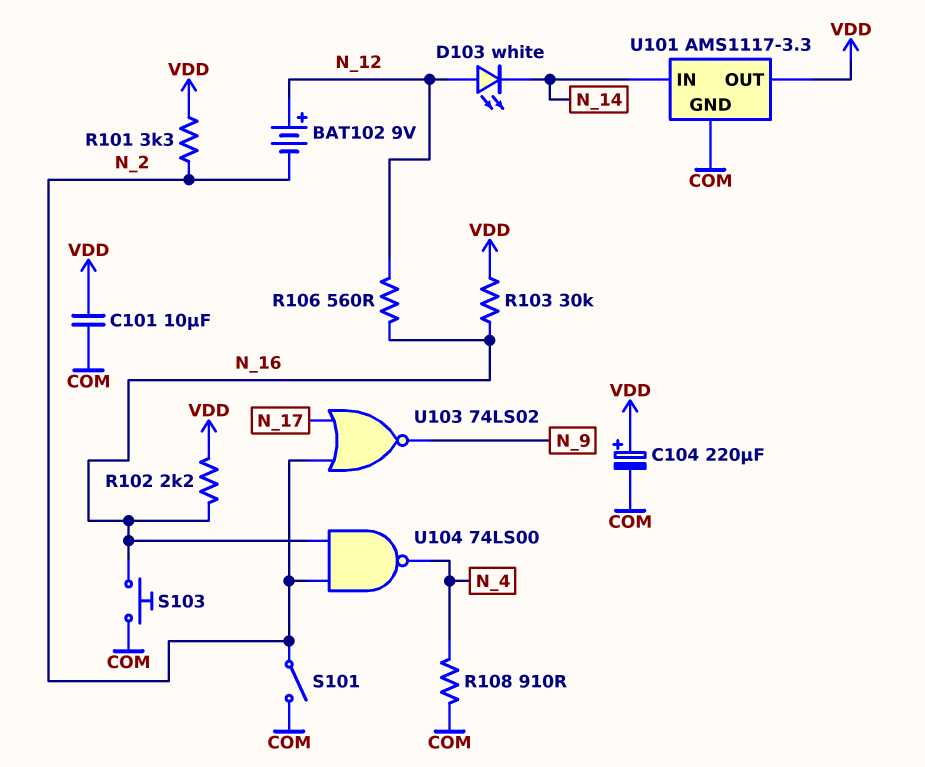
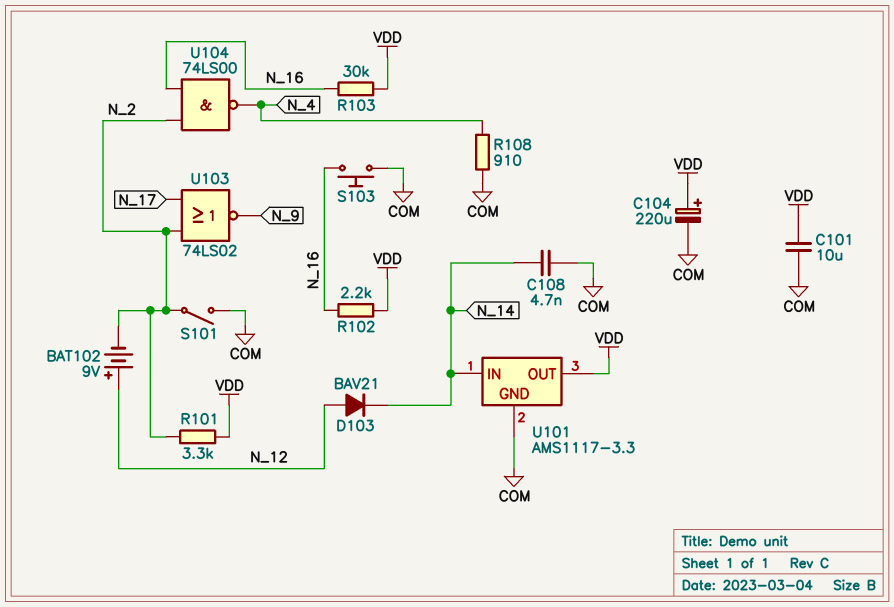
C108: none -> 4.7nF (COM, N_14)
D103: LED white (A N_12, K N_14) -> diode BAV21 (A N_12, K N_14)
R106: 560 (N_12, N_16) -> none

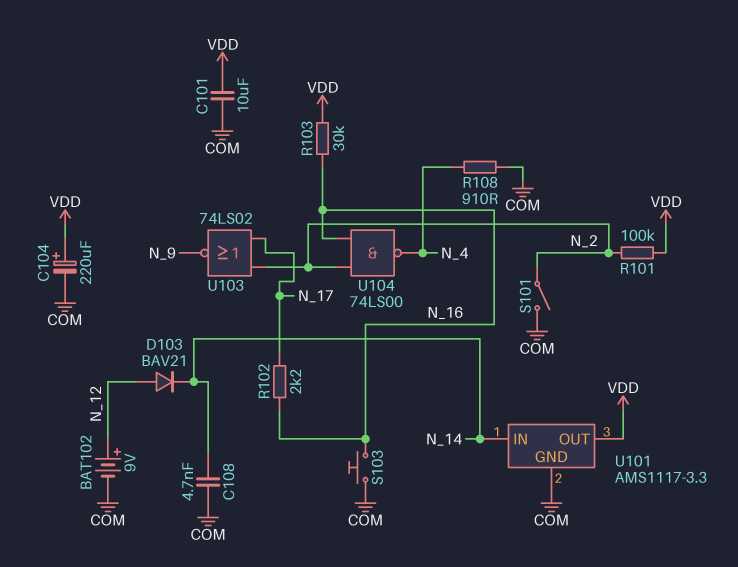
BAT102: 9V (plus N_12, minus N_2) -> 9V (plus N_12, minus COM)
R101: 3.3k (N_2, VDD) -> 100k (N_2, VDD)
R102: 2.2k (N_16, VDD) -> 2.2k (N_16, N_17)

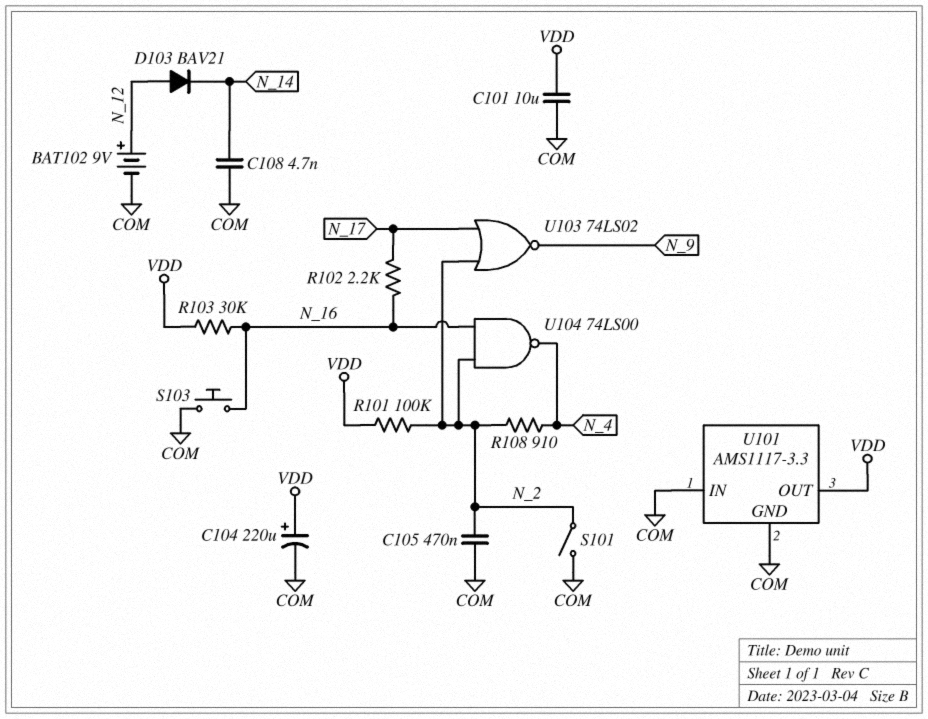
C105: none -> 470nF (COM, N_2)
R108: 910 (COM, N_4) -> 910 (N_2, N_4)
U101 pin IN: N_14 -> COM

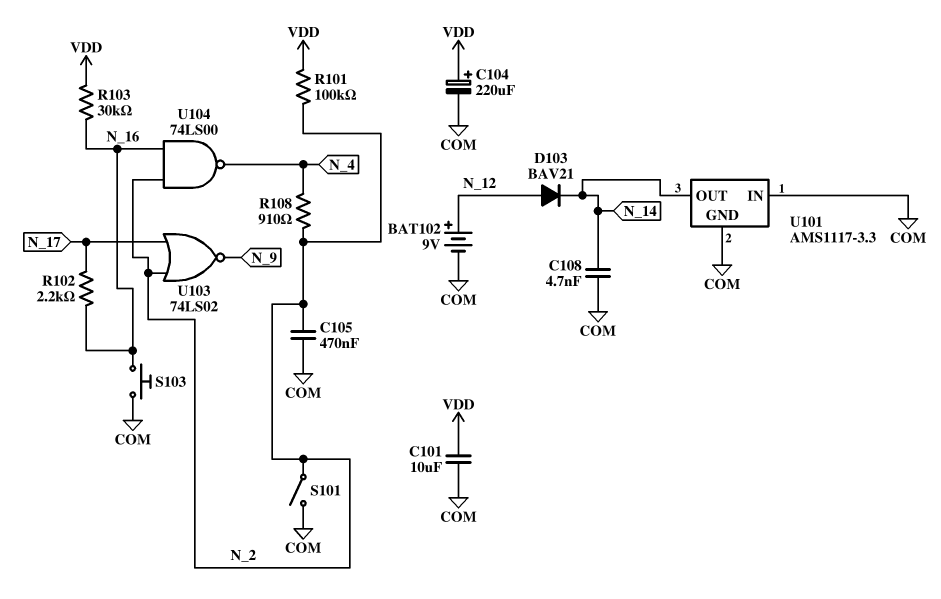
U101 pin OUT: VDD -> N_14

